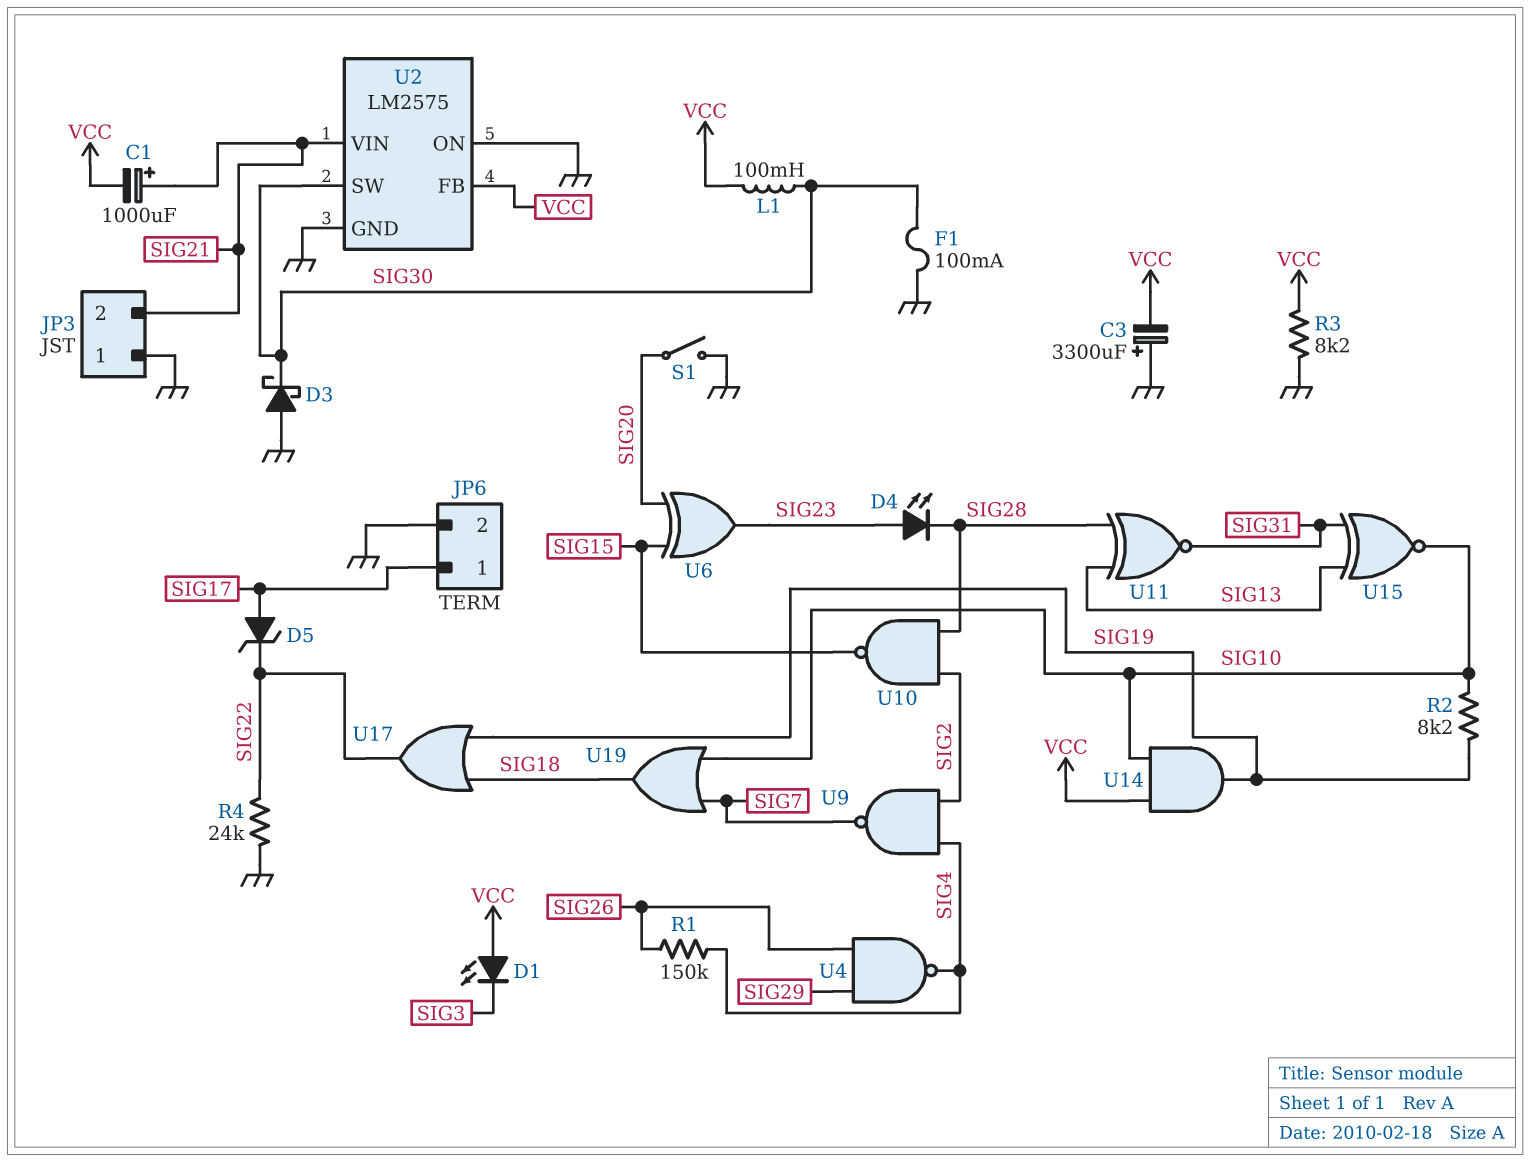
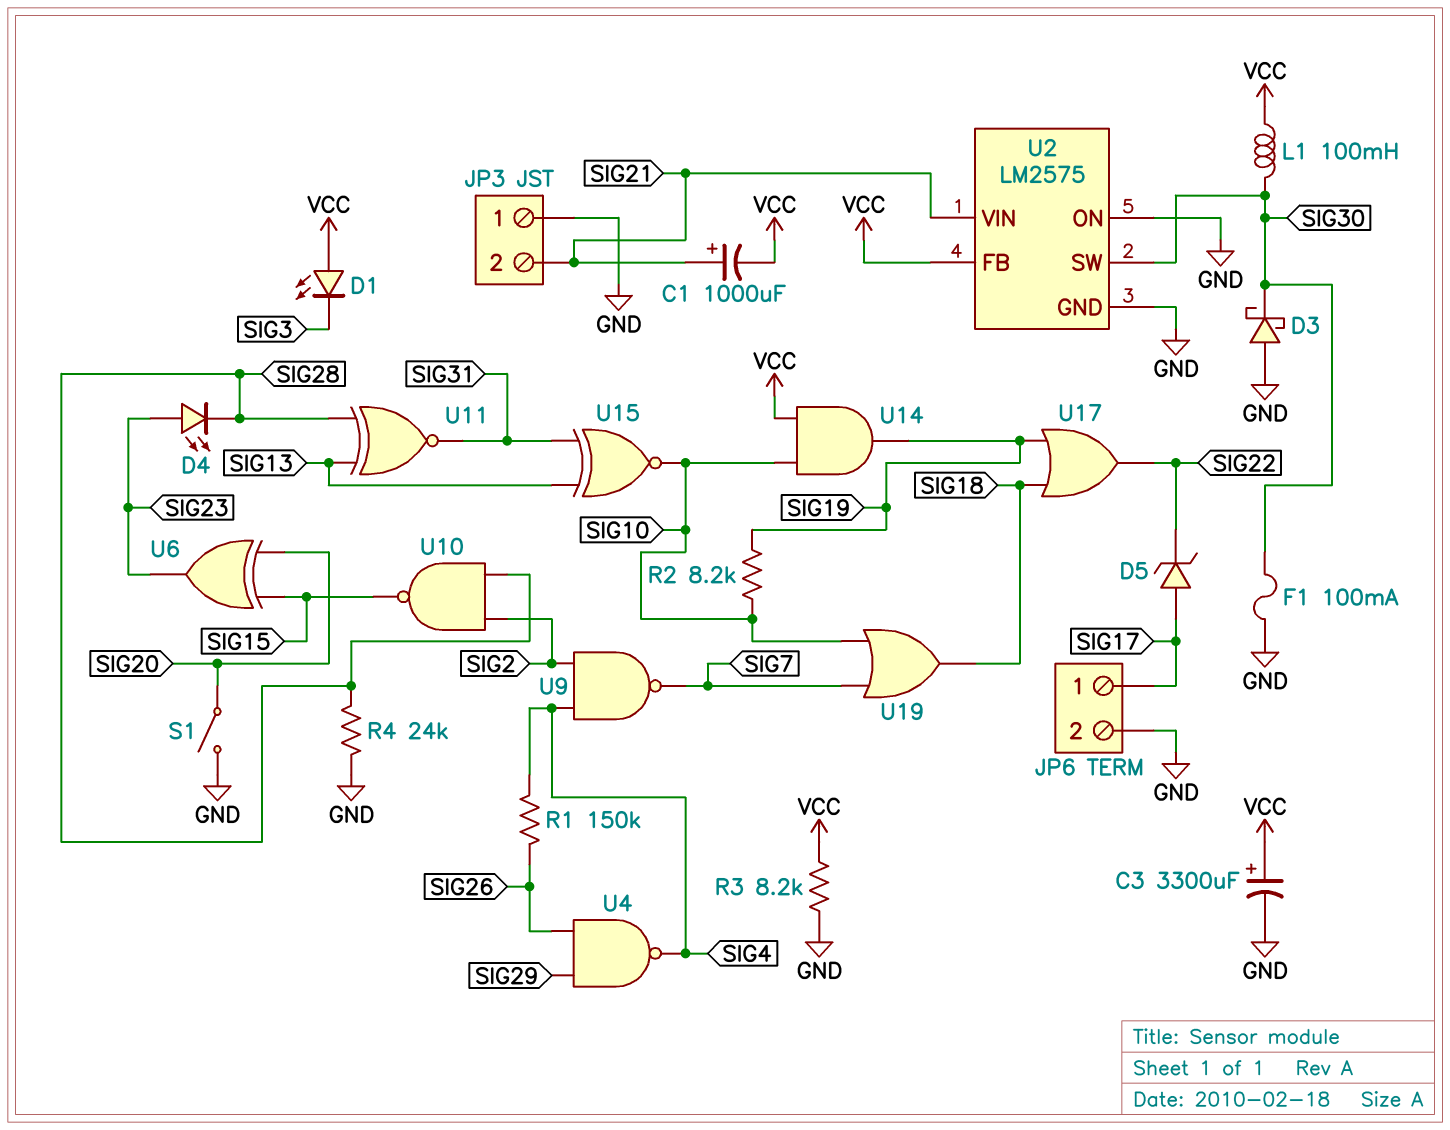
C3: 3300uF (plus GND, minus VCC) -> 3300uF (plus VCC, minus GND)
R4: 24k (GND, SIG22) -> 24k (GND, SIG28)

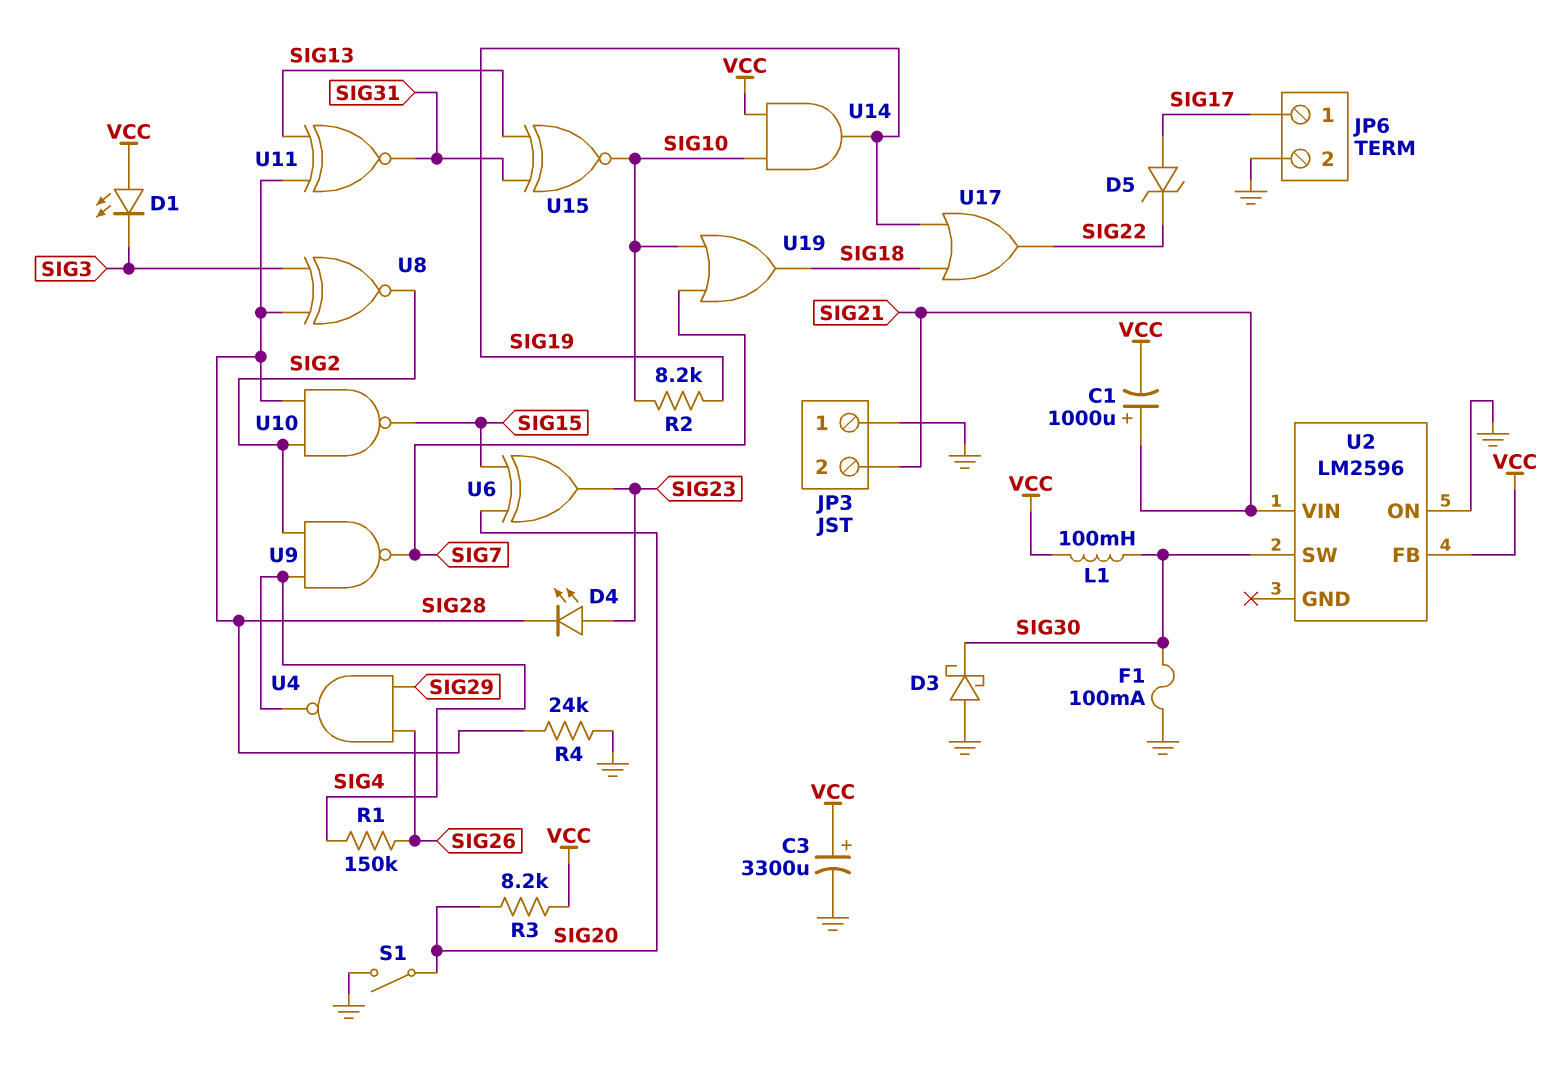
R3: 8.2k (GND, VCC) -> 8.2k (SIG20, VCC)
U2: LM2575 -> LM2596
U2 pin GND: GND -> none
U8: none -> XNOR (in SIG3, in SIG28, out SIG2)

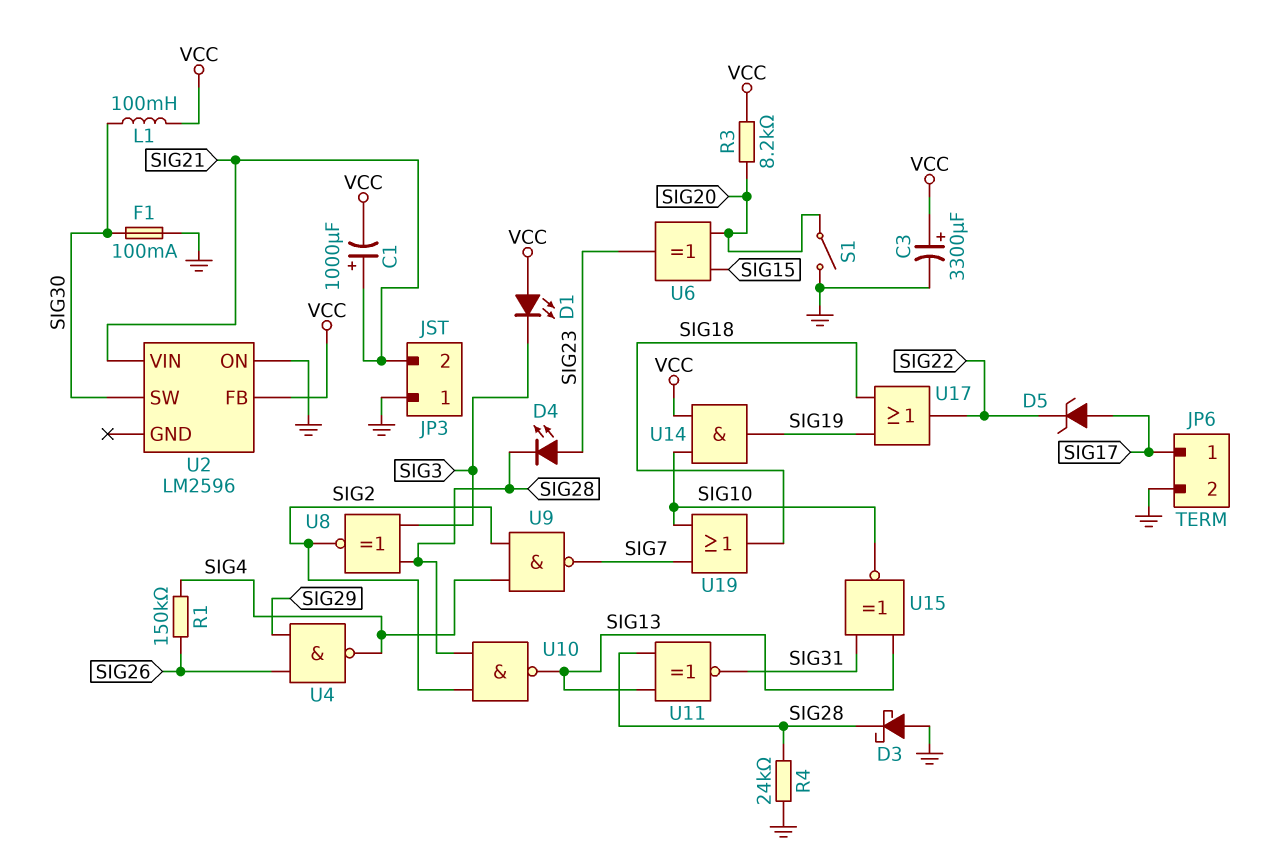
D3: schottky (A GND, K SIG30) -> schottky (A GND, K SIG28)
R2: 8.2k (SIG10, SIG19) -> none
U10: NAND (in SIG2, in SIG28, out SIG15) -> NAND (in SIG2, in SIG28, out SIG13)

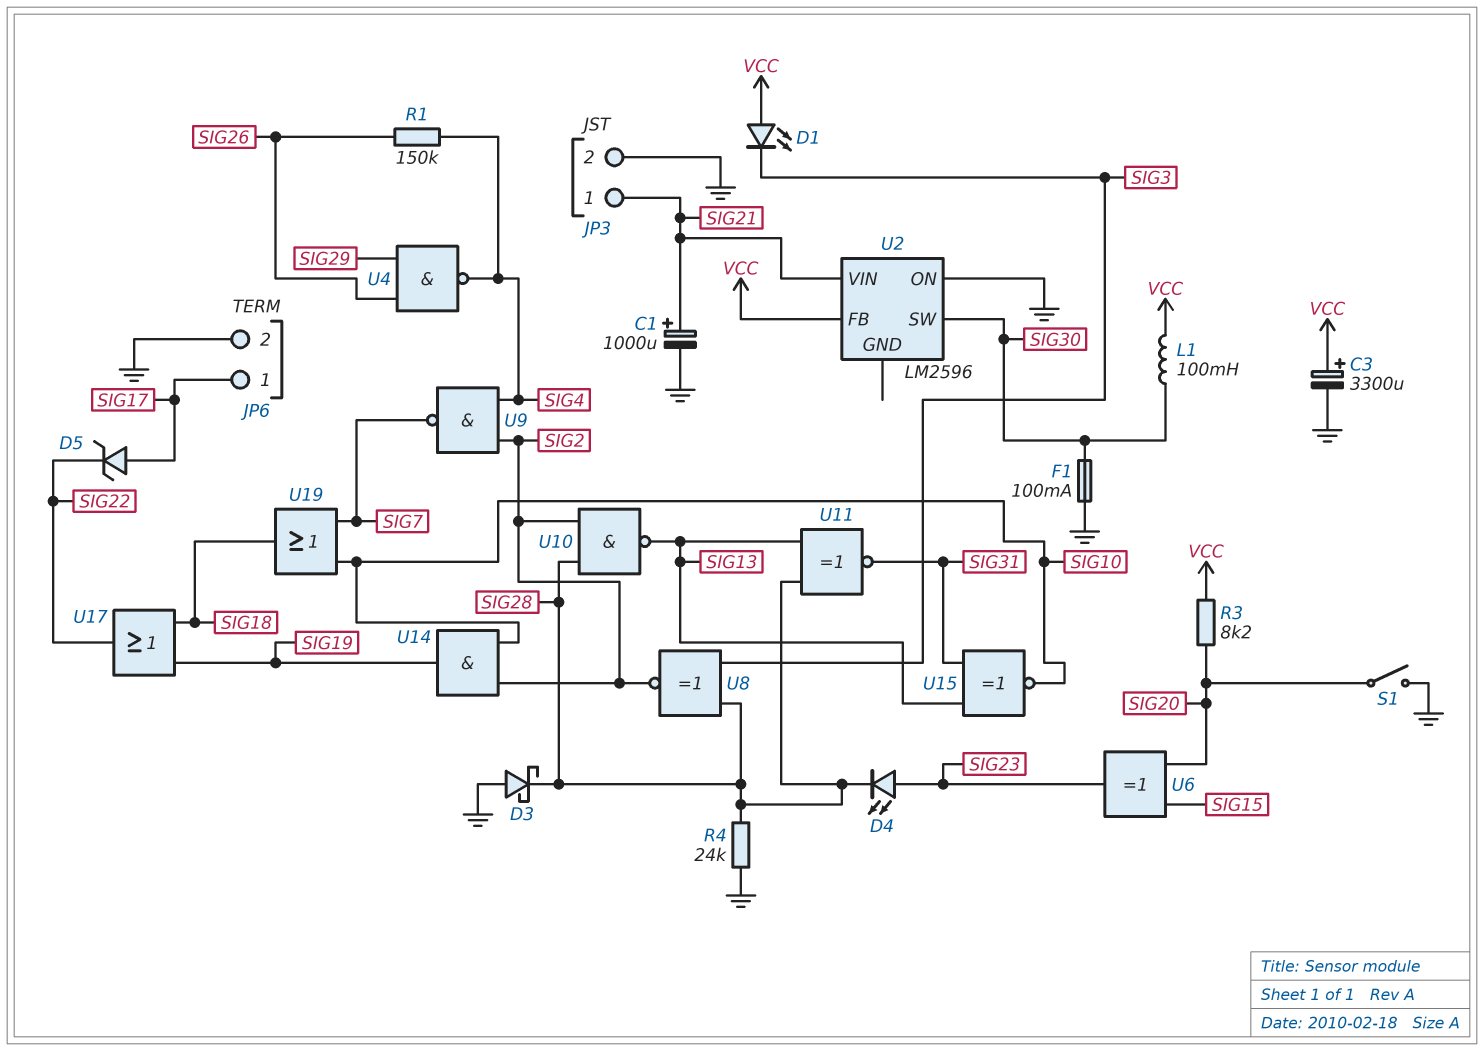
C1: 1000uF (plus SIG21, minus VCC) -> 1000uF (plus SIG21, minus GND)
JP3 pin 1: GND -> SIG21
JP3 pin 2: SIG21 -> GND
U14: AND (in SIG10, in VCC, out SIG19) -> AND (in SIG2, in SIG10, out SIG19)

